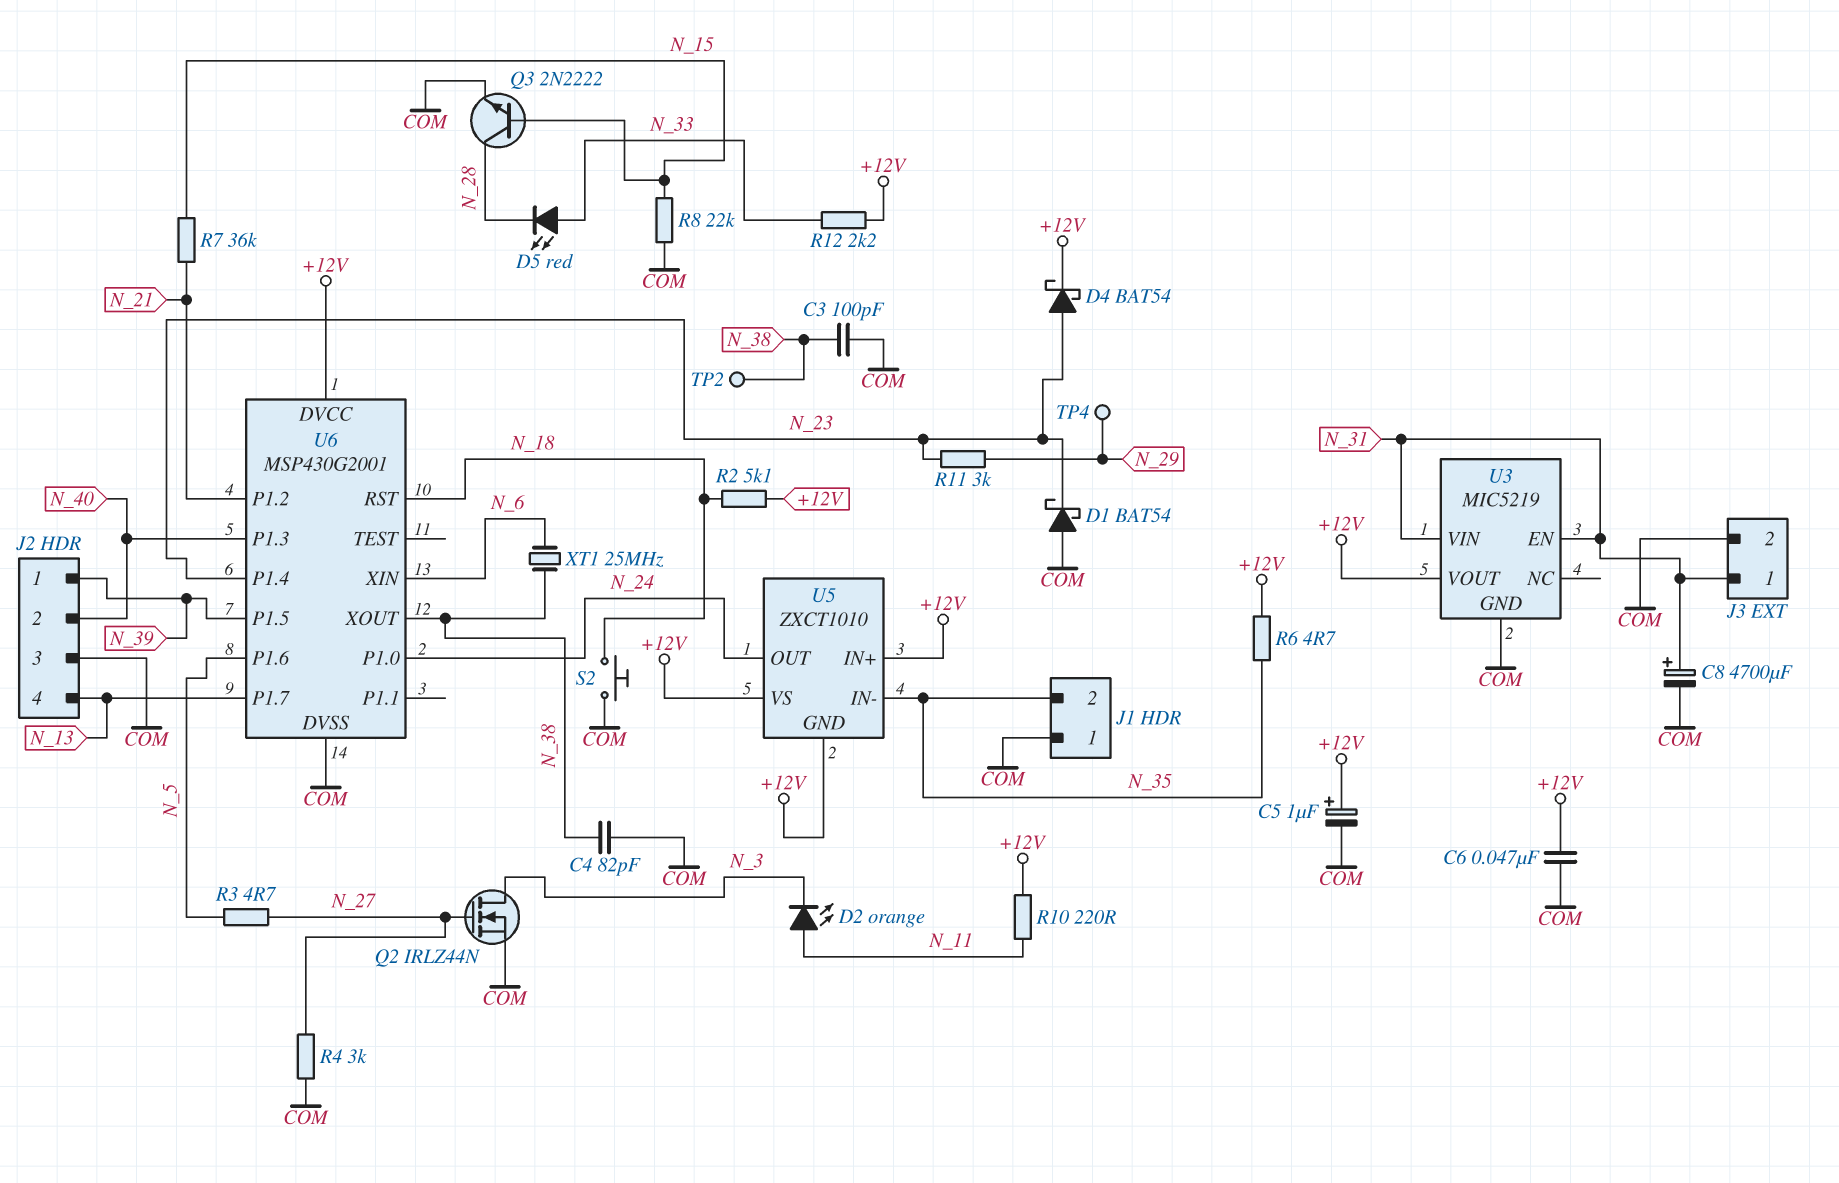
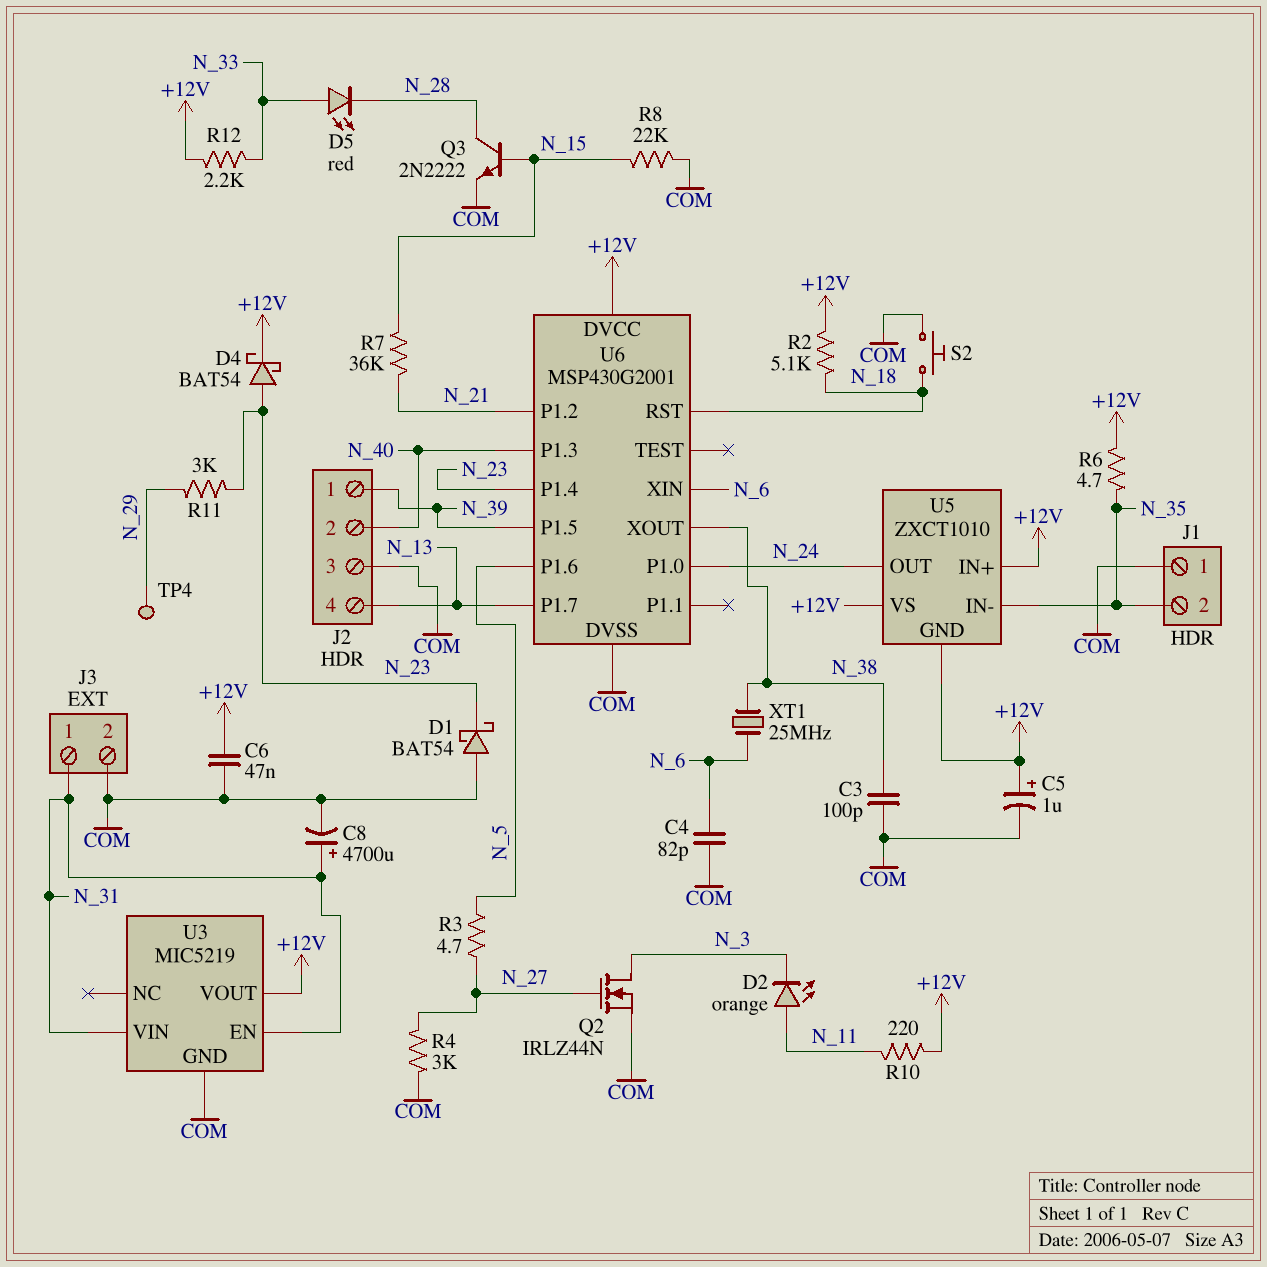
C4: 82pF (COM, N_38) -> 82pF (COM, N_6)
TP2: test point (N_38) -> none

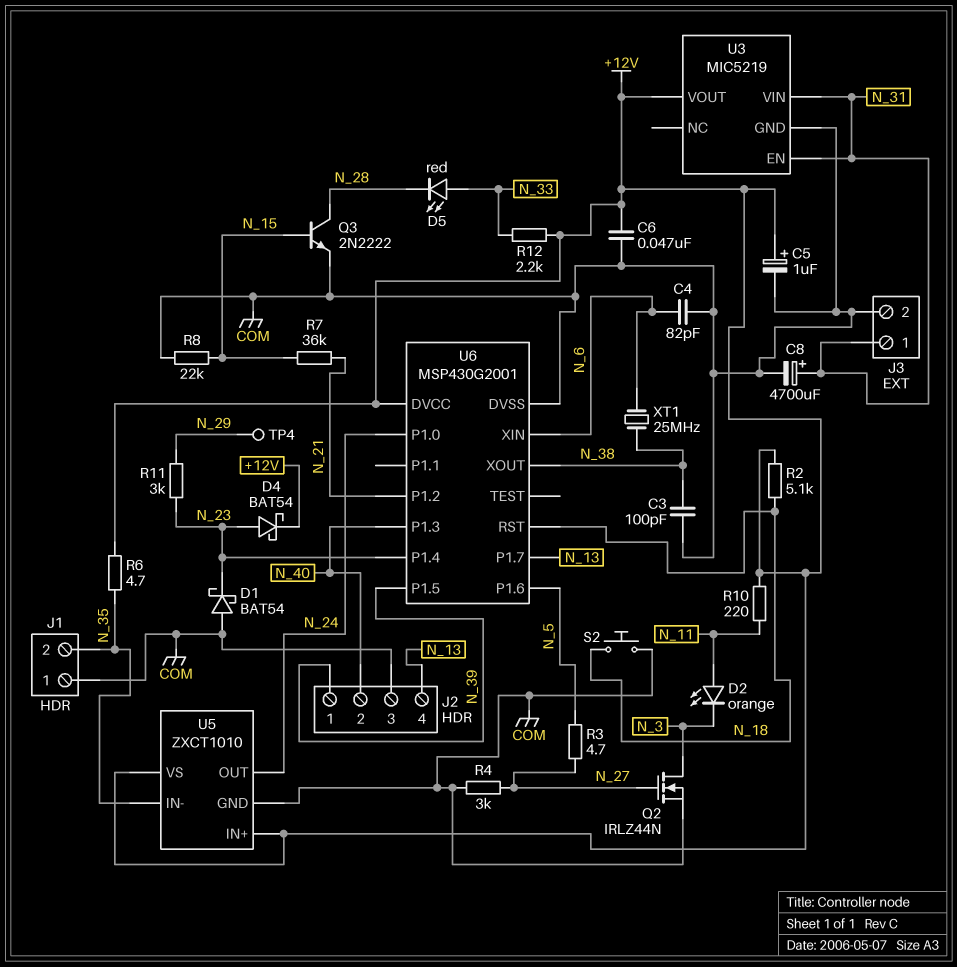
U5 pin GND: +12V -> COM

